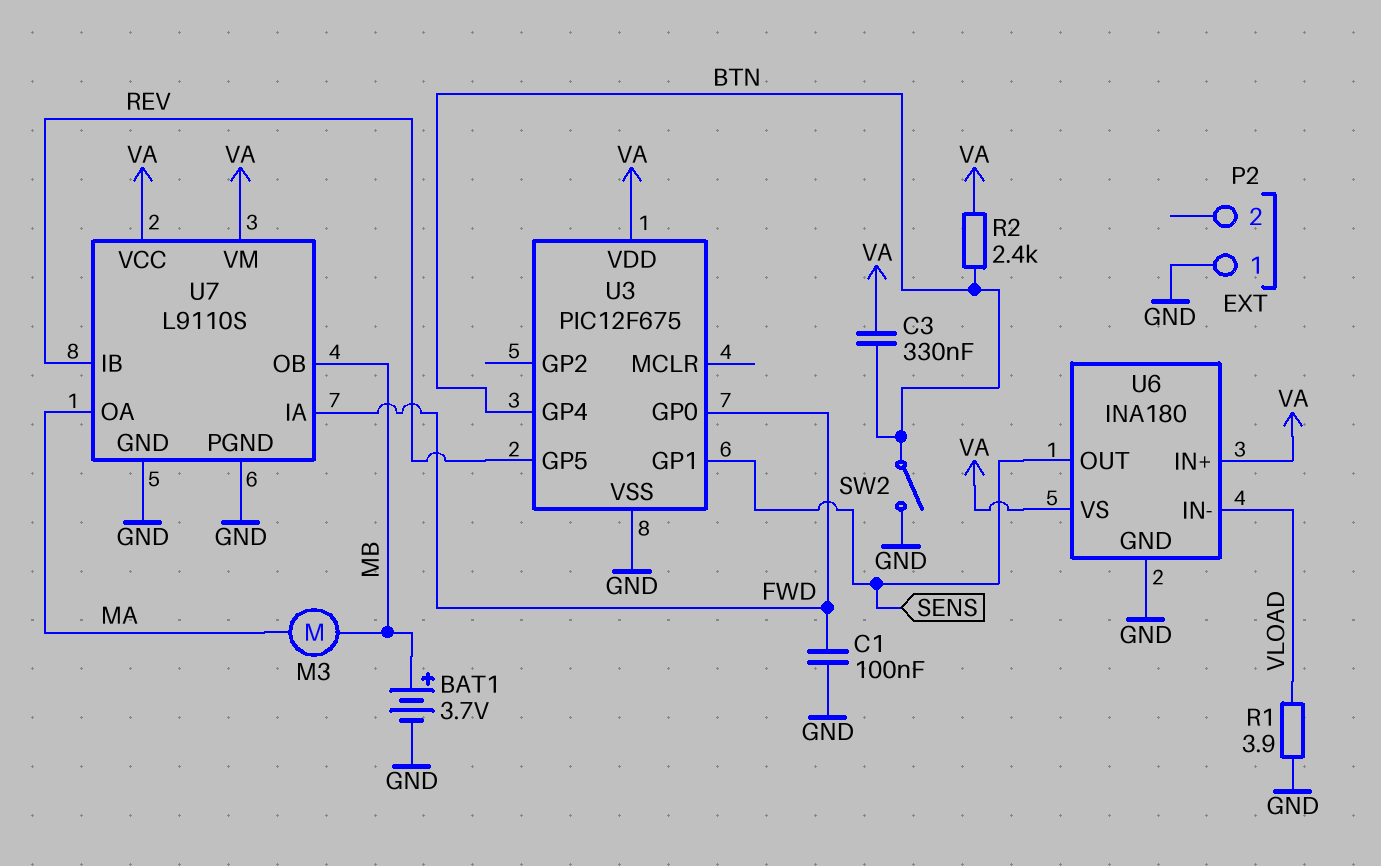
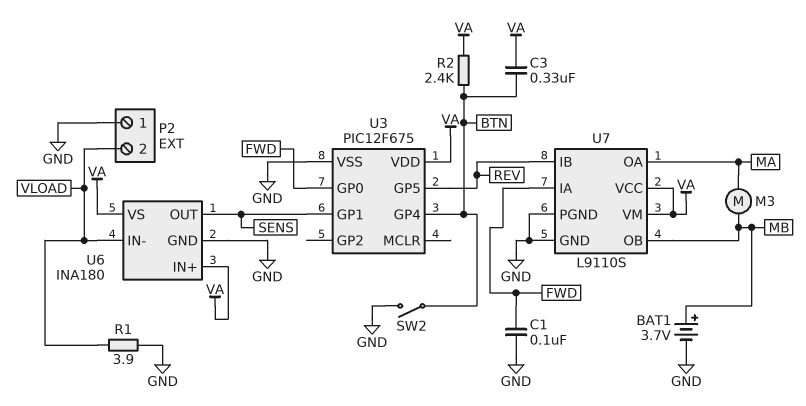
P2 pin 2: none -> VLOAD

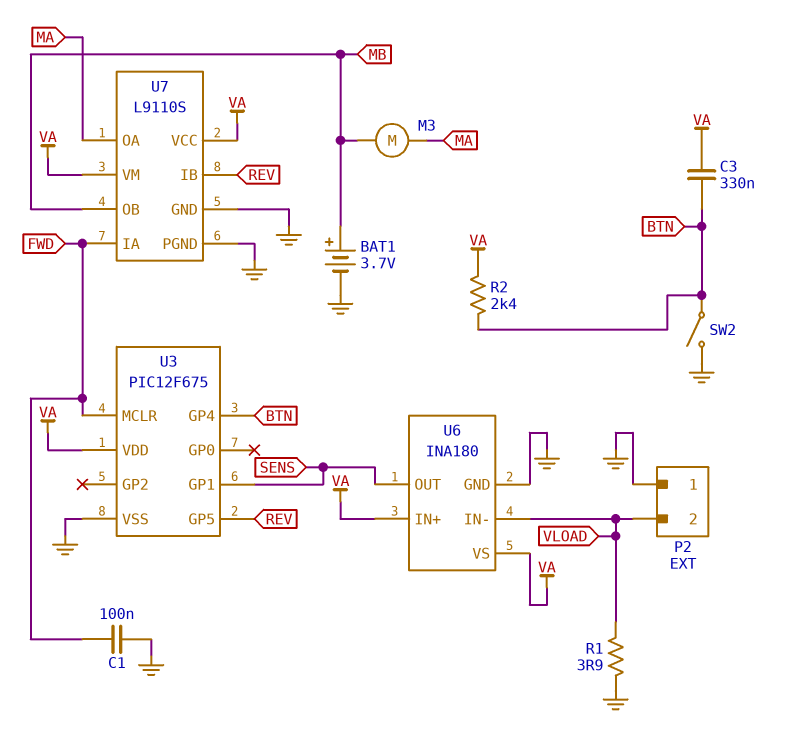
U3 pin GP0: FWD -> none
U3 pin MCLR: none -> FWD

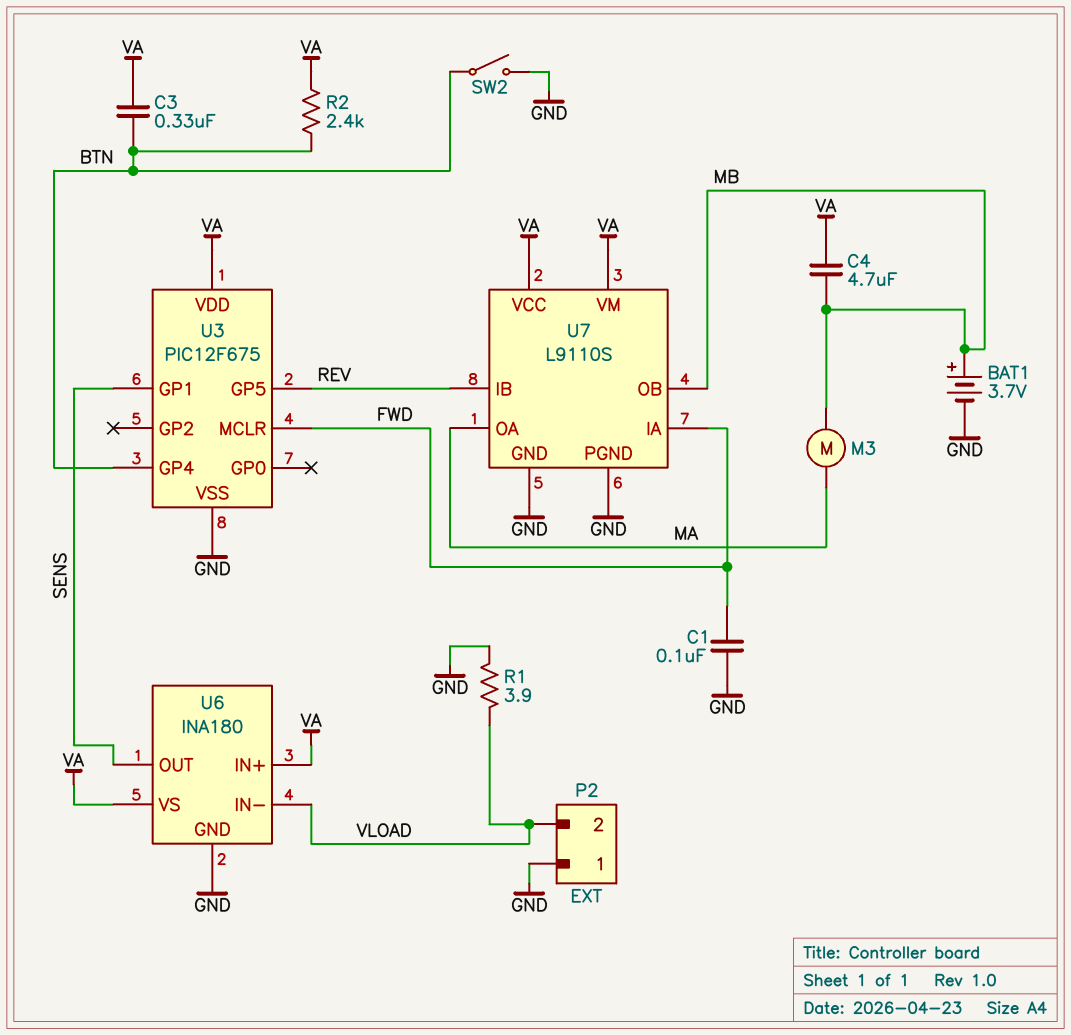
C4: none -> 4.7uF (MB, VA)

